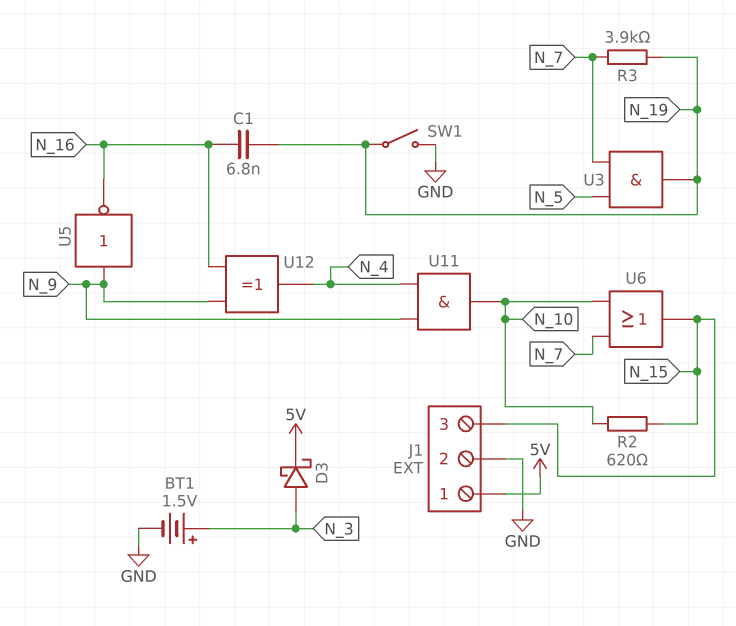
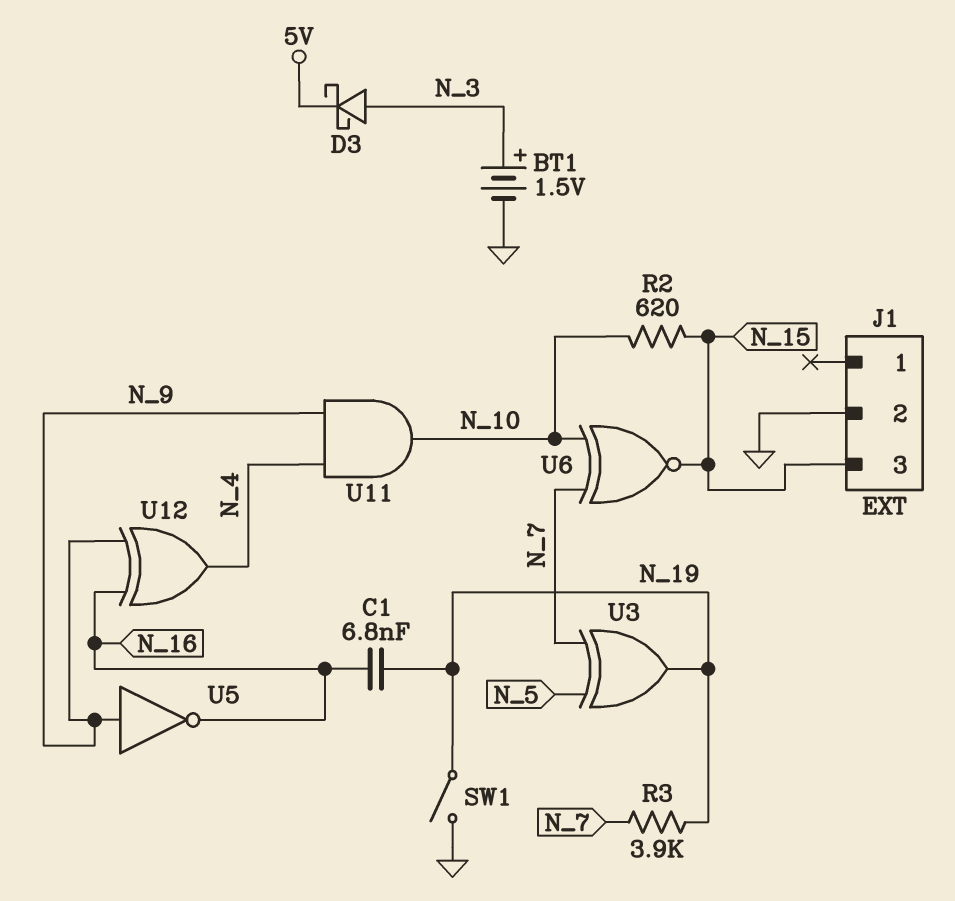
J1 pin 1: 5V -> none
U3: AND (in N_5, in N_7, out N_19) -> XOR (in N_5, in N_7, out N_19)
U6: OR (in N_7, in N_10, out N_15) -> XNOR (in N_7, in N_10, out N_15)

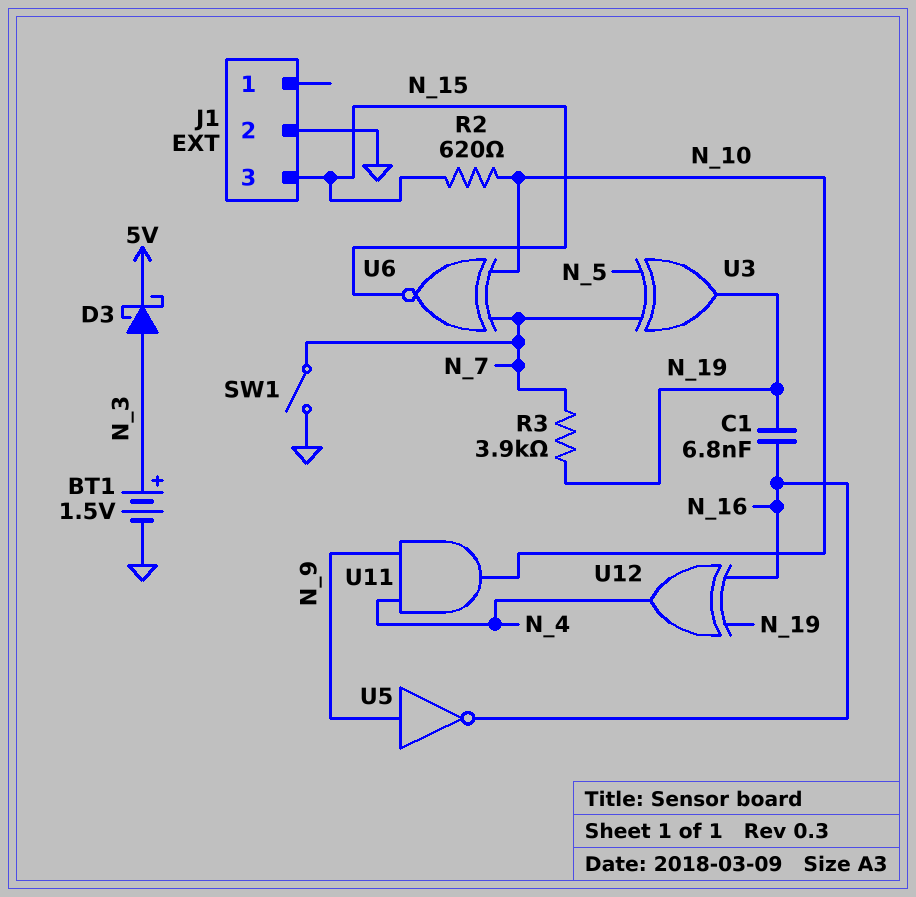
SW1: switch (GND, N_19) -> switch (GND, N_7)
U12: XOR (in N_9, in N_16, out N_4) -> XOR (in N_16, in N_19, out N_4)

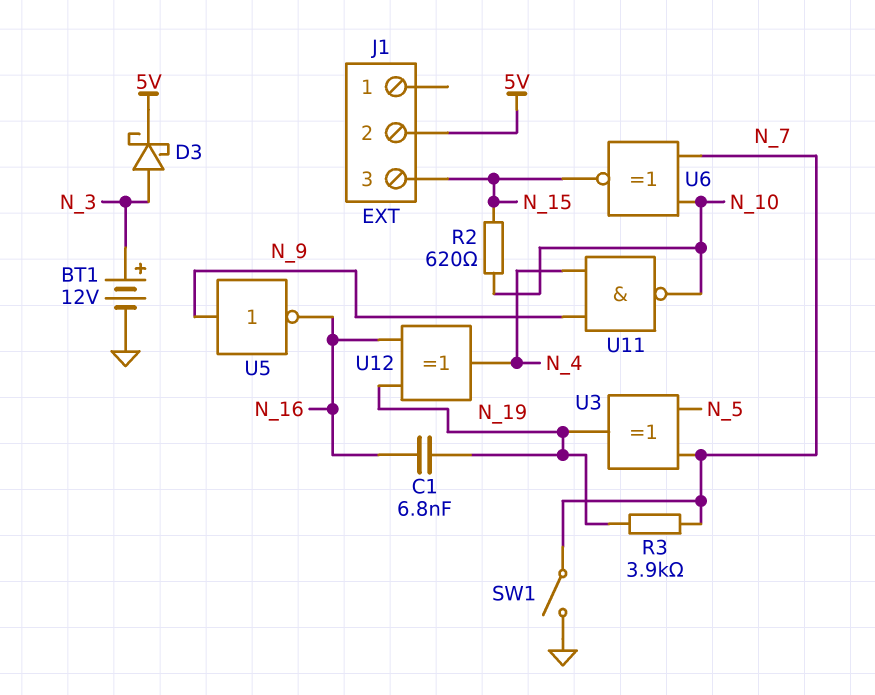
BT1: 1.5V (plus N_3, minus GND) -> 12V (plus N_3, minus GND)
J1 pin 2: GND -> 5V
U11: AND (in N_4, in N_9, out N_10) -> NAND (in N_4, in N_9, out N_10)

